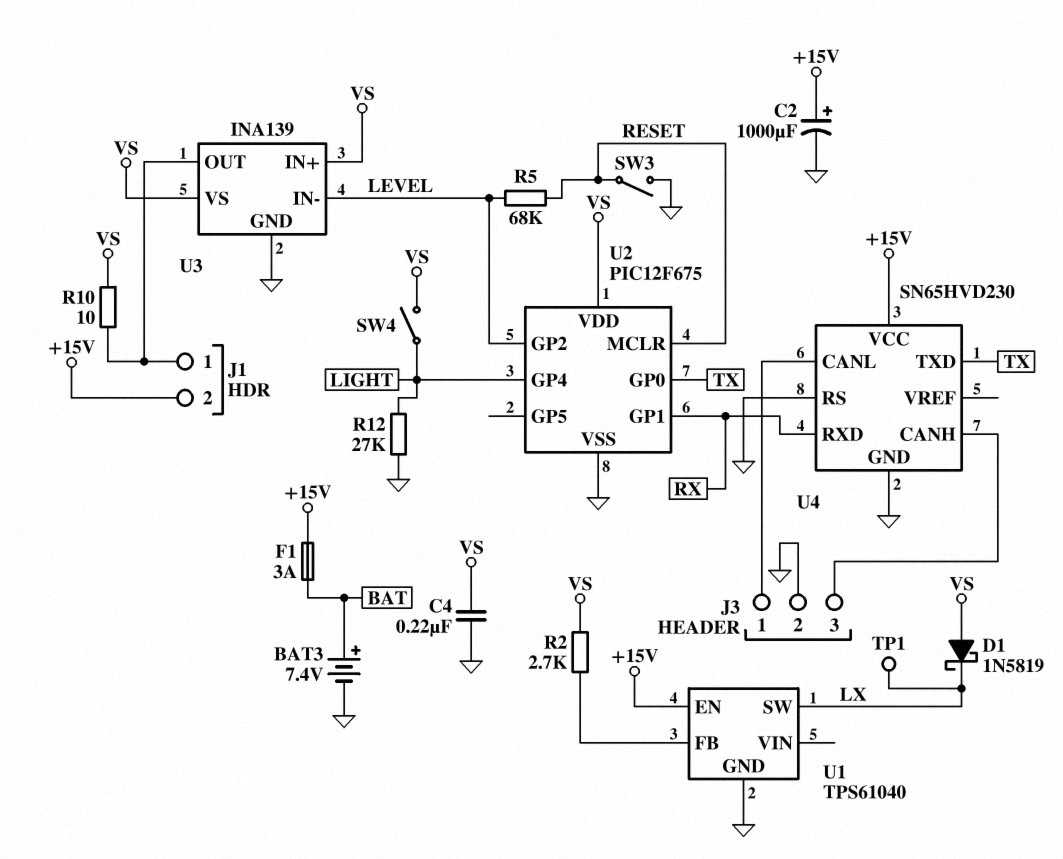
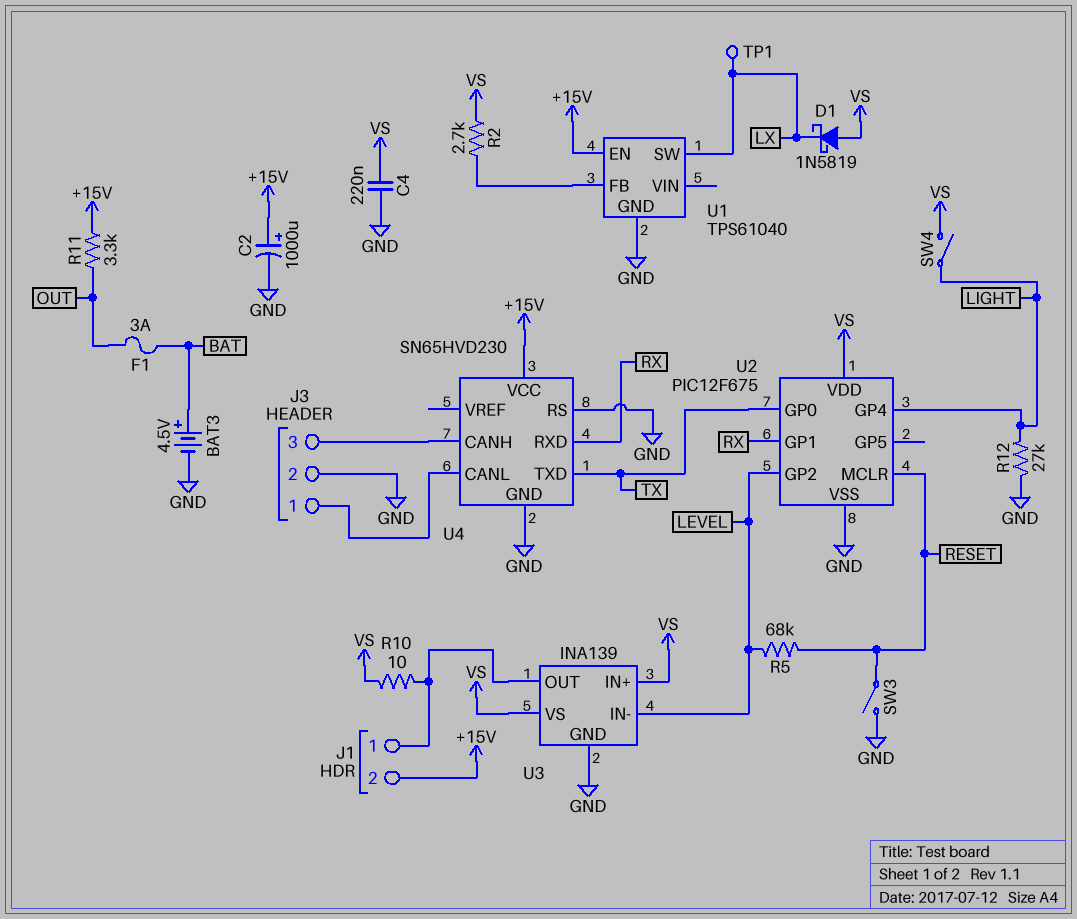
BAT3: 7.4V (plus BAT, minus GND) -> 4.5V (plus BAT, minus GND)
F1: 3A (+15V, BAT) -> 3A (BAT, OUT)
R11: none -> 3.3k (+15V, OUT)

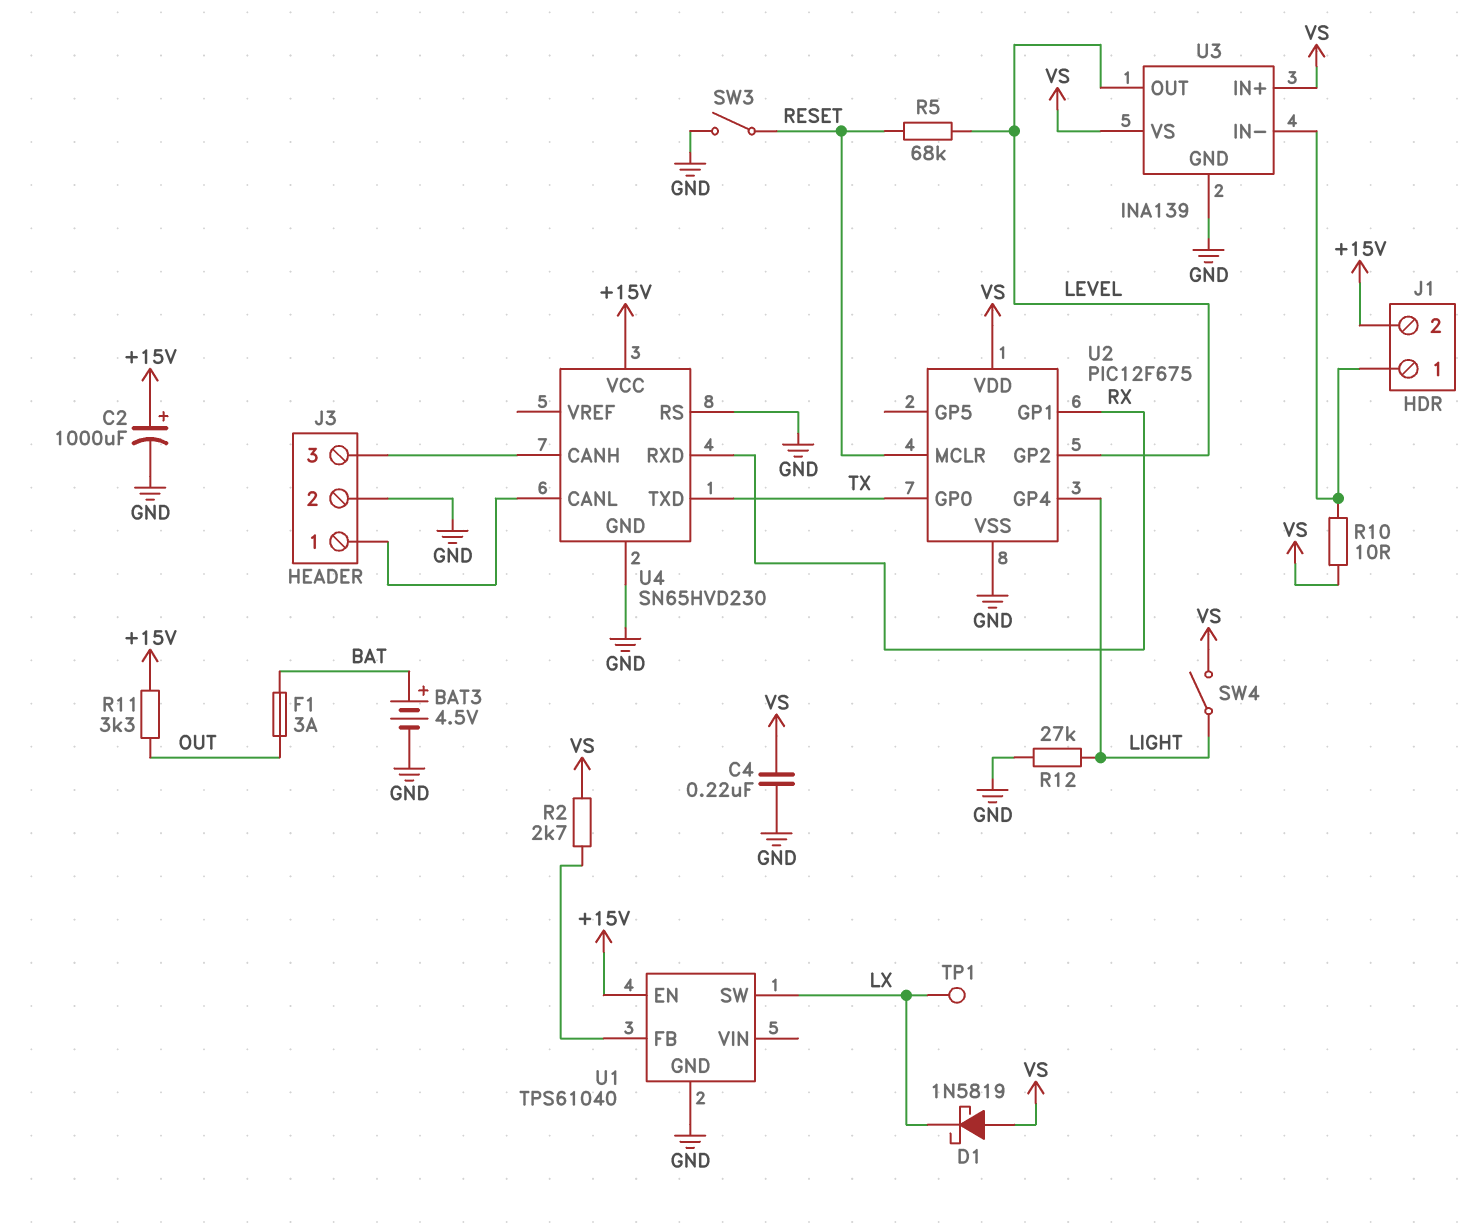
U3 pin IN-: LEVEL -> J1/1
U3 pin OUT: J1/1 -> LEVEL

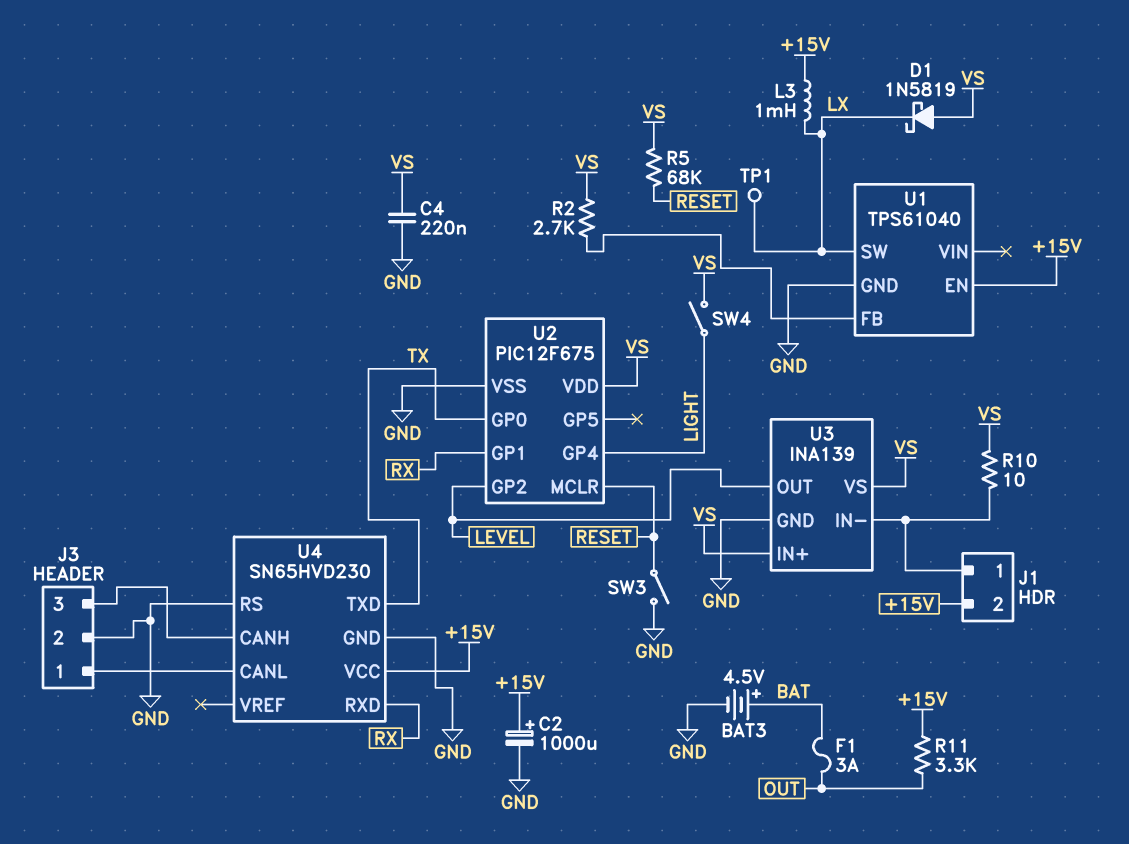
L3: none -> 1mH (+15V, LX)
R5: 68k (LEVEL, RESET) -> 68k (RESET, VS)
R12: 27k (GND, LIGHT) -> none

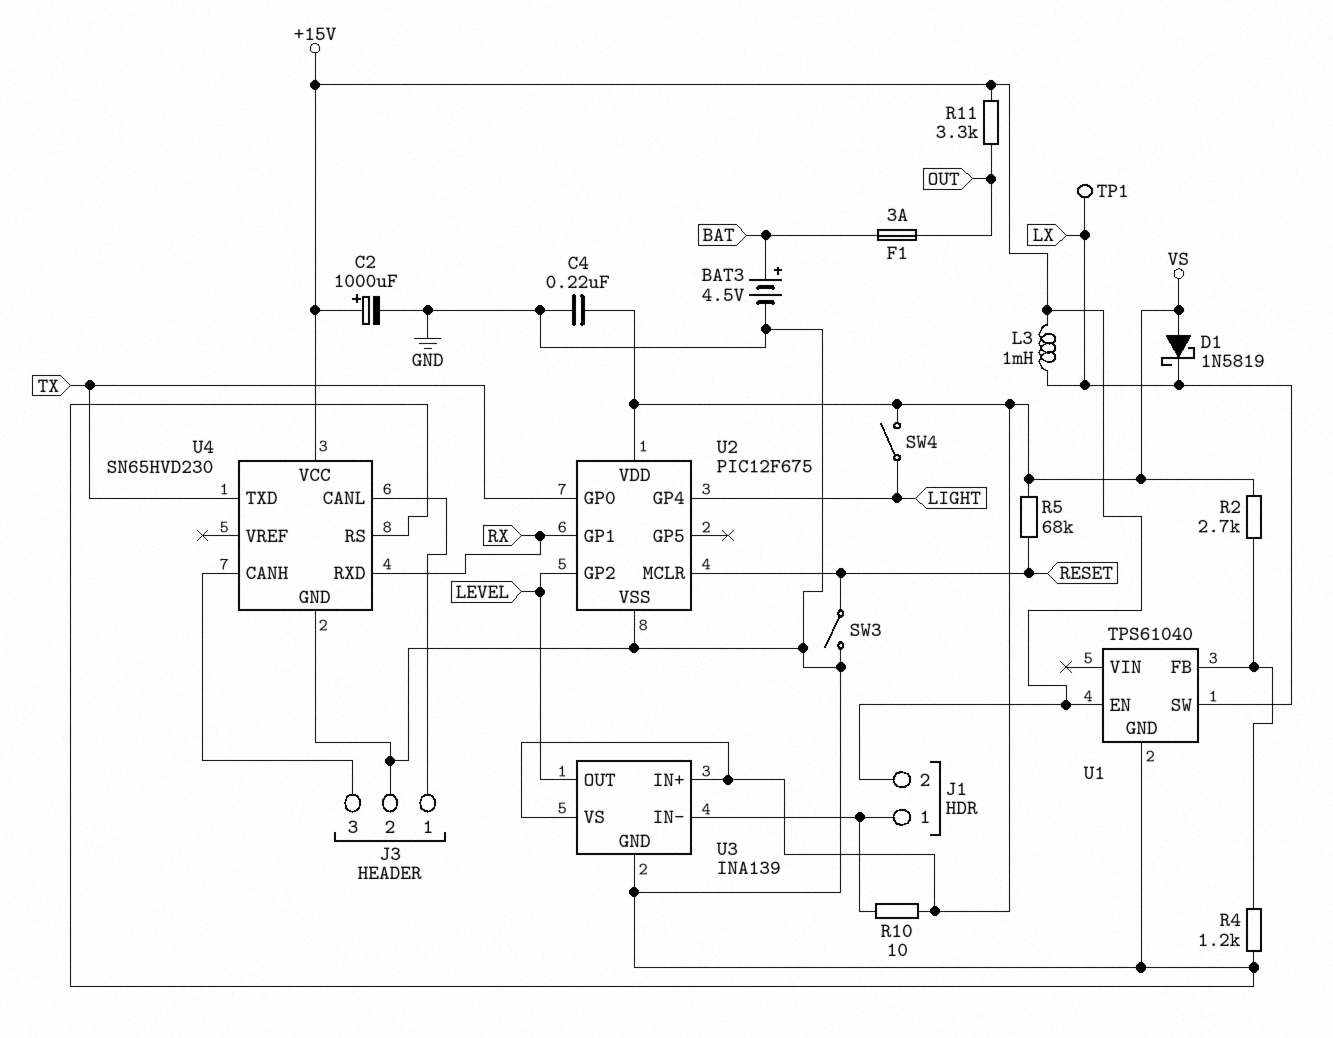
R4: none -> 1.2k (GND, U1/FB)

